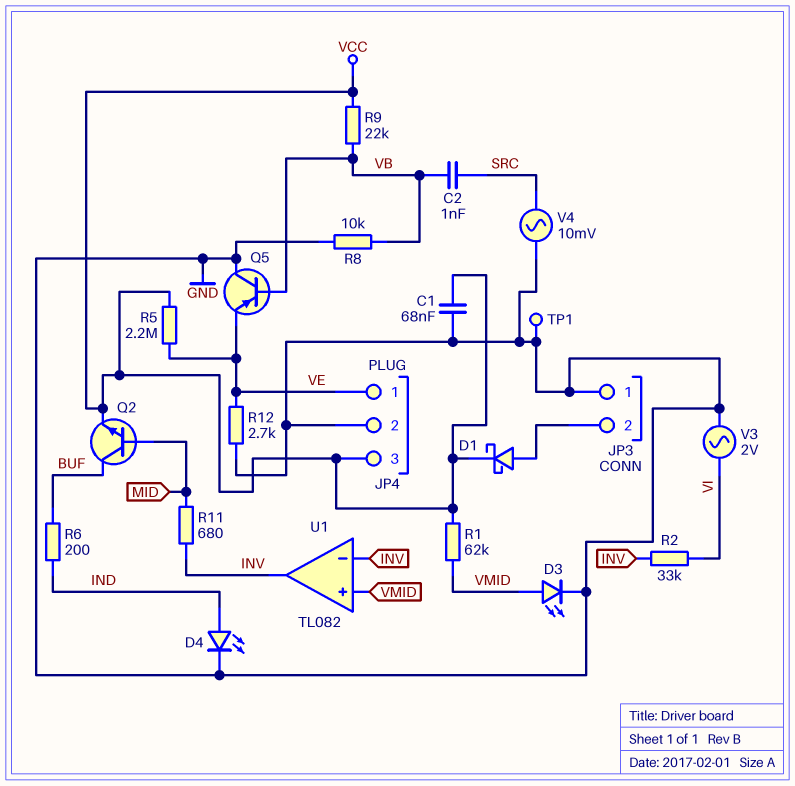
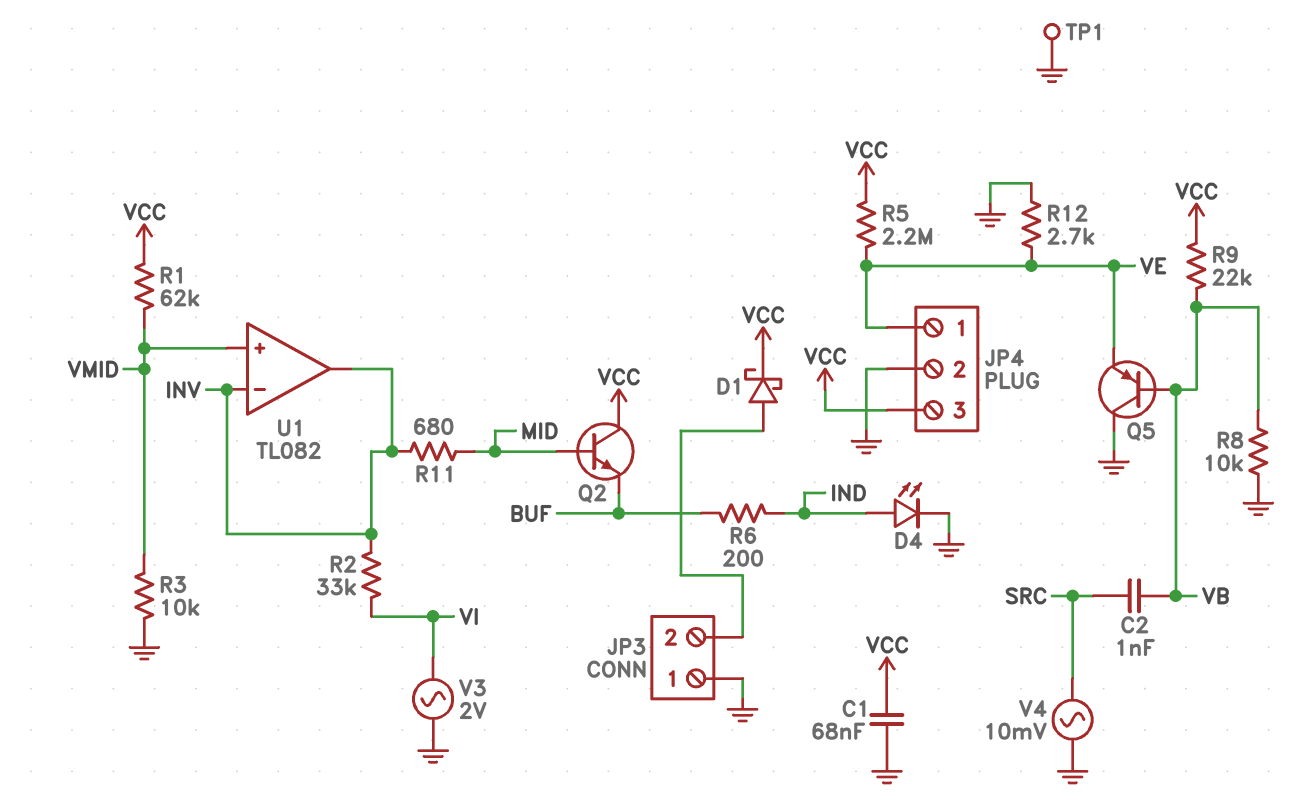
D3: LED (A VMID, K GND) -> none
Q2: NPN (B MID, C BUF, E VCC) -> NPN (B MID, C VCC, E BUF)
R3: none -> 10k (GND, VMID)

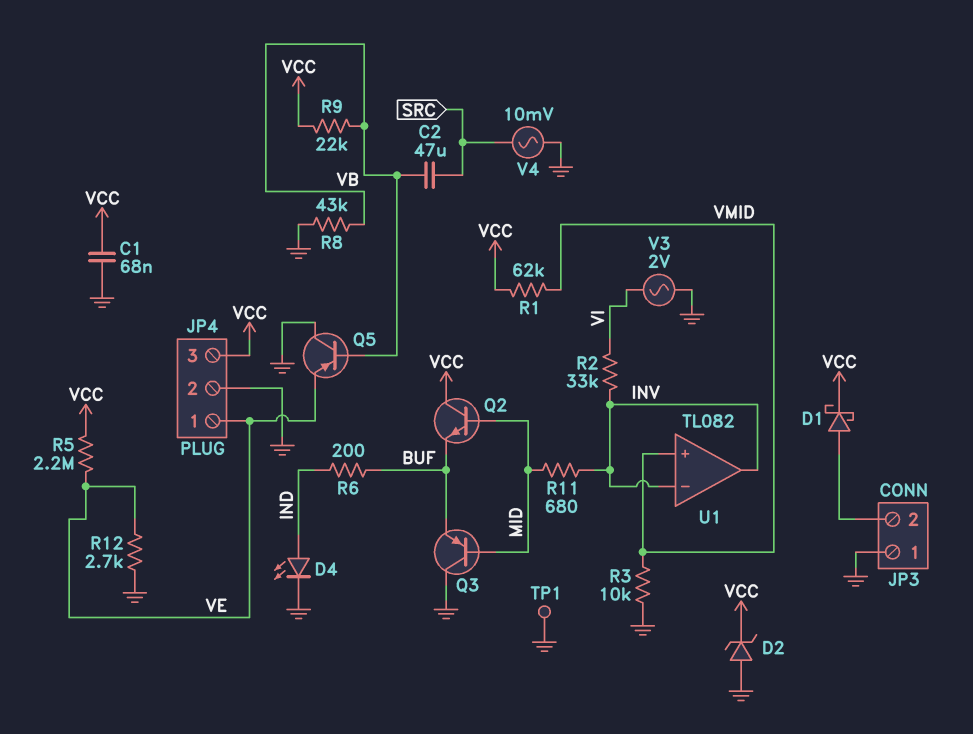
C2: 1nF (SRC, VB) -> 47uF (SRC, VB)
D2: none -> zener (A GND, K VCC)
Q3: none -> PNP (B MID, C GND, E BUF)
R8: 10k (GND, VB) -> 43k (GND, VB)

